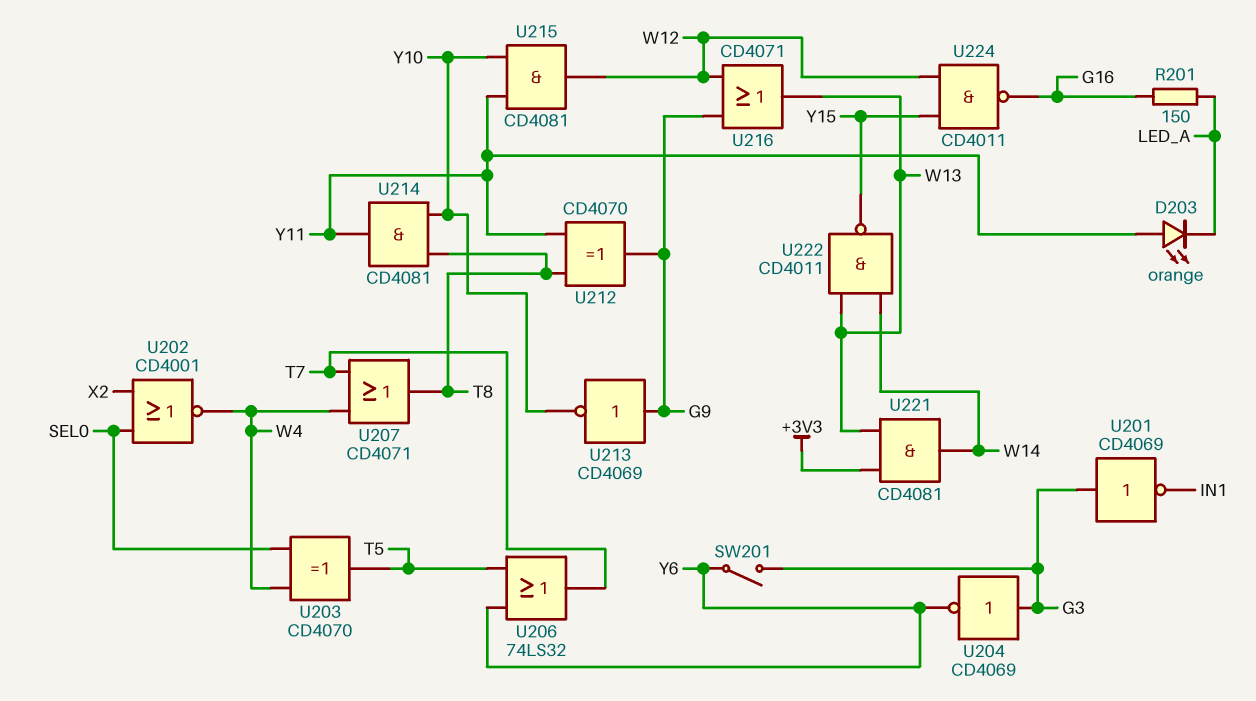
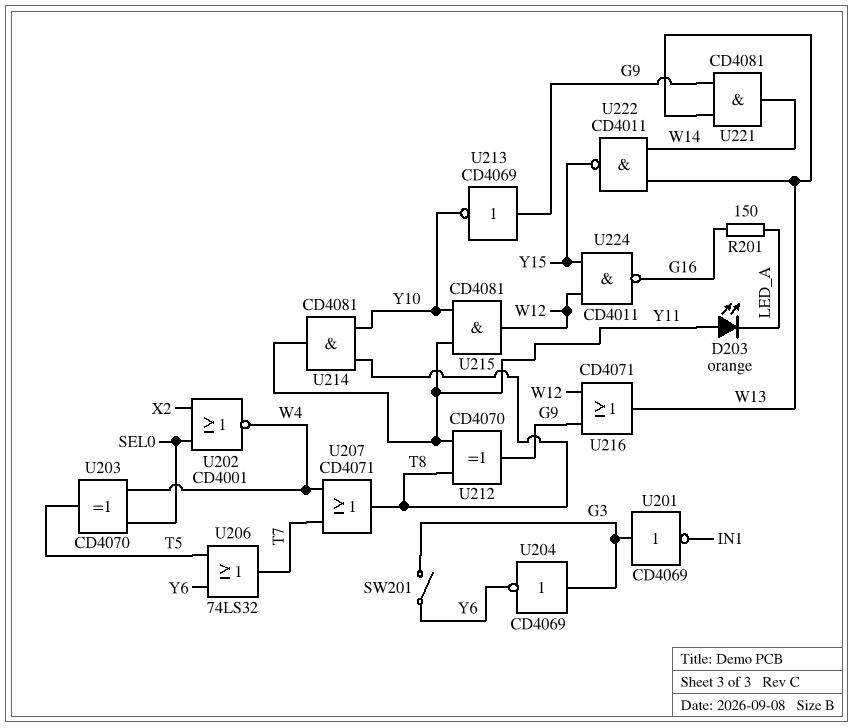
U221: AND CD4081 (in +3V3, in W13, out W14) -> AND CD4081 (in G9, in W13, out W14)

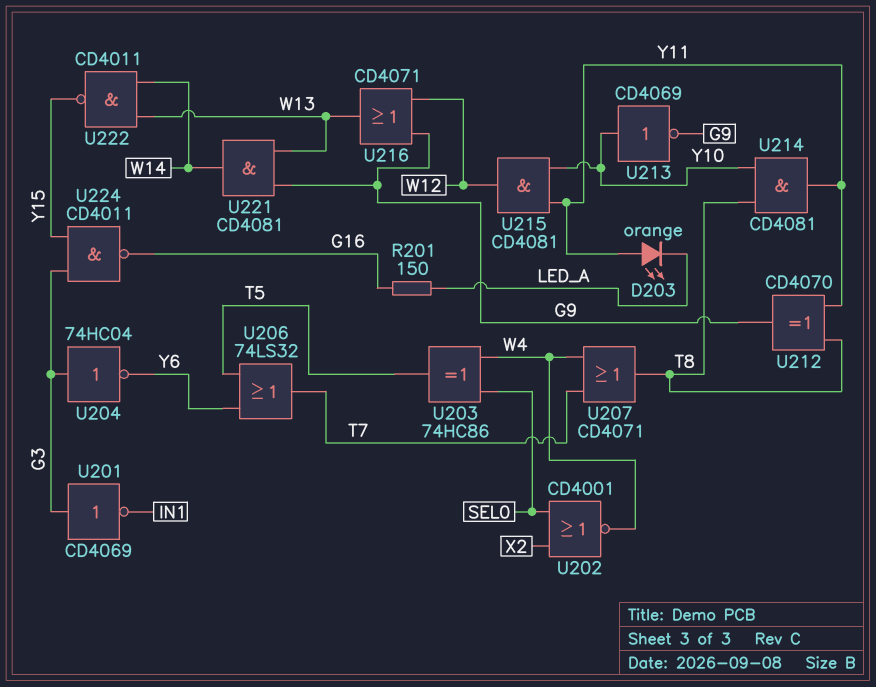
SW201: switch (G3, Y6) -> none
U203: XOR CD4070 (in SEL0, in W4, out T5) -> XOR 74HC86 (in SEL0, in W4, out T5)
U204: NOT CD4069 (in G3, out Y6) -> NOT 74HC04 (in G3, out Y6)
U213: NOT CD4069 (in G9, out Y10) -> NOT CD4069 (in Y10, out G9)
U224: NAND CD4011 (in W12, in Y15, out G16) -> NAND CD4011 (in G3, in Y15, out G16)

